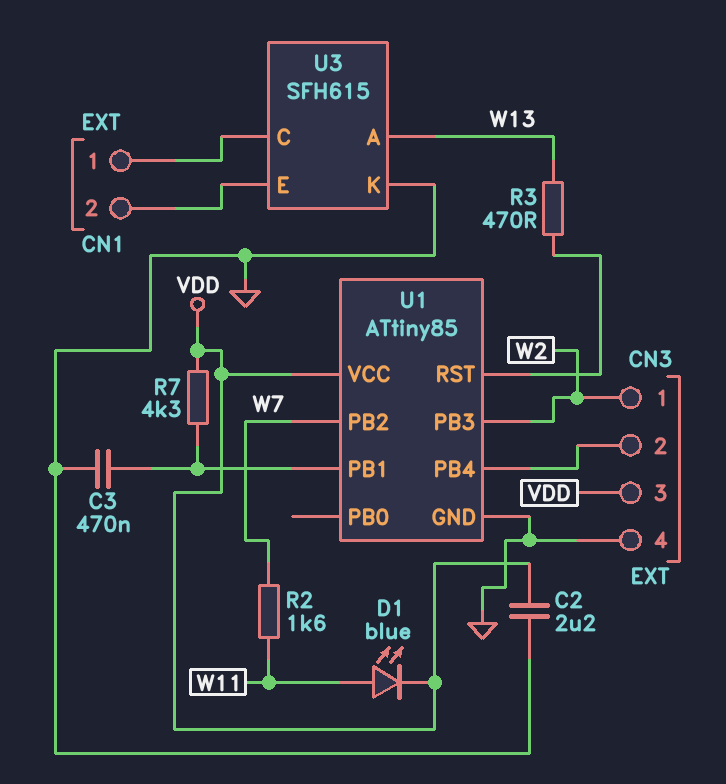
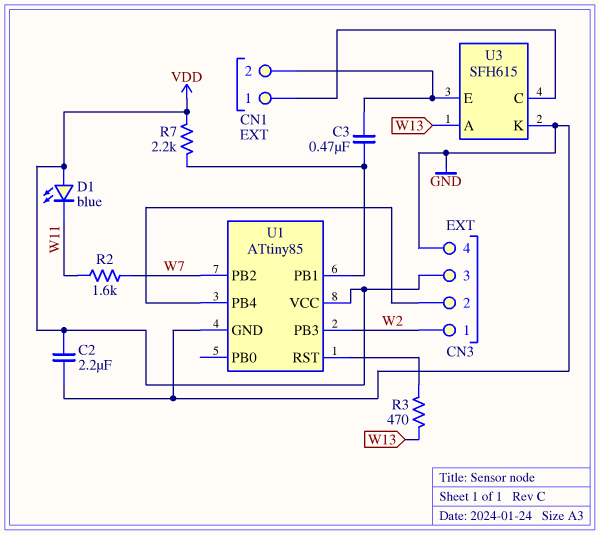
C3: 470nF (GND, U1/PB1) -> 470nF (CN1/2, U1/PB1)
D1: LED blue (A W11, K VDD) -> LED blue (A VDD, K W11)
R7: 4.3k (U1/PB1, VDD) -> 2.2k (U1/PB1, VDD)

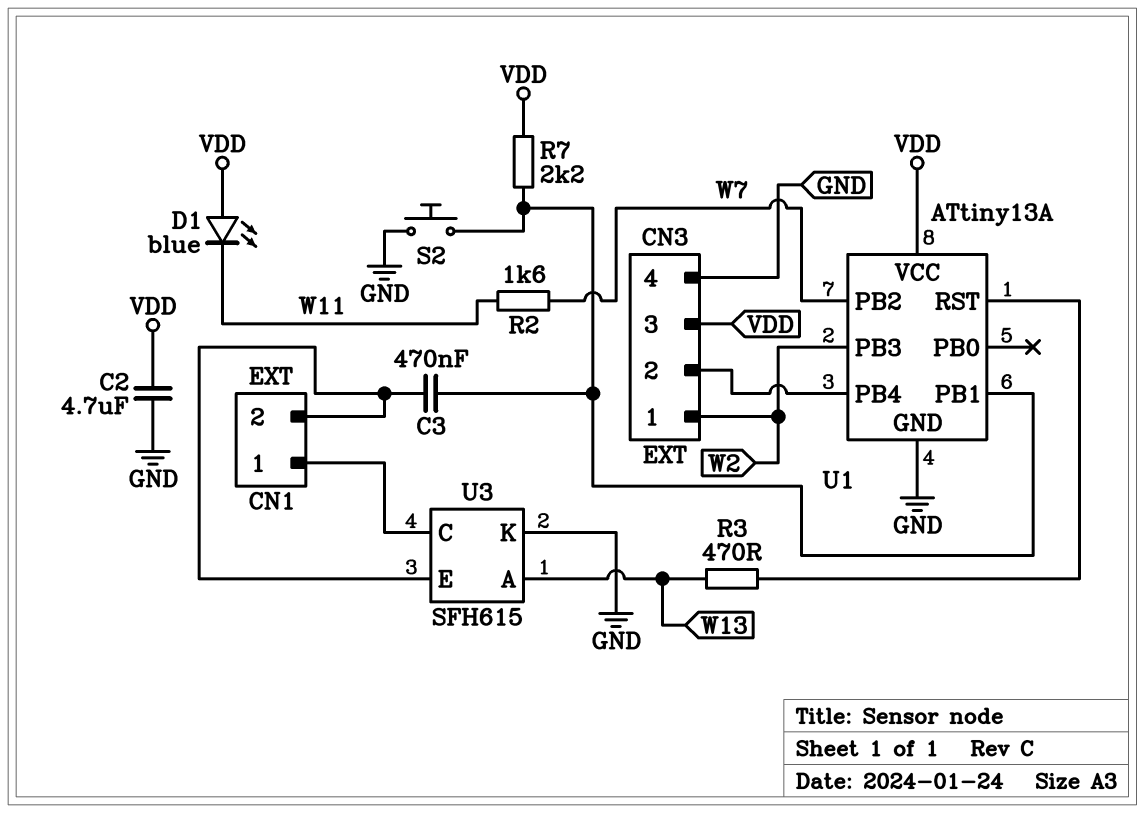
C2: 2.2uF (GND, VDD) -> 4.7uF (GND, VDD)
S2: none -> button (GND, U1/PB1)
U1: ATtiny85 -> ATtiny13A

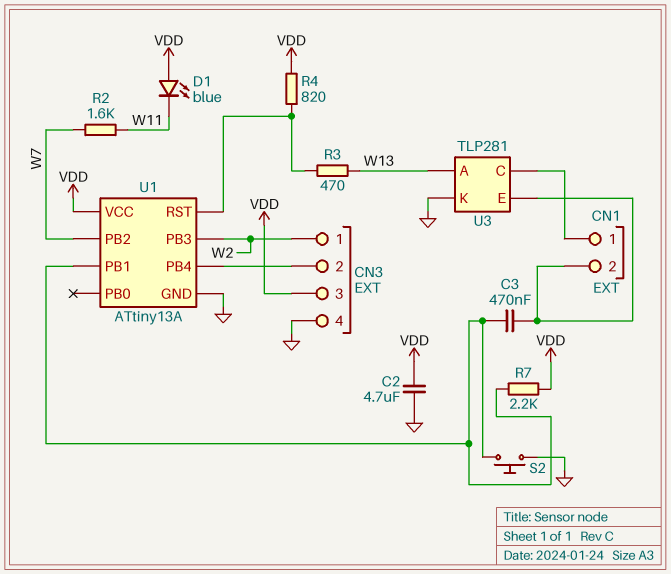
R4: none -> 820 (U1/RST, VDD)
U3: SFH615 -> TLP281

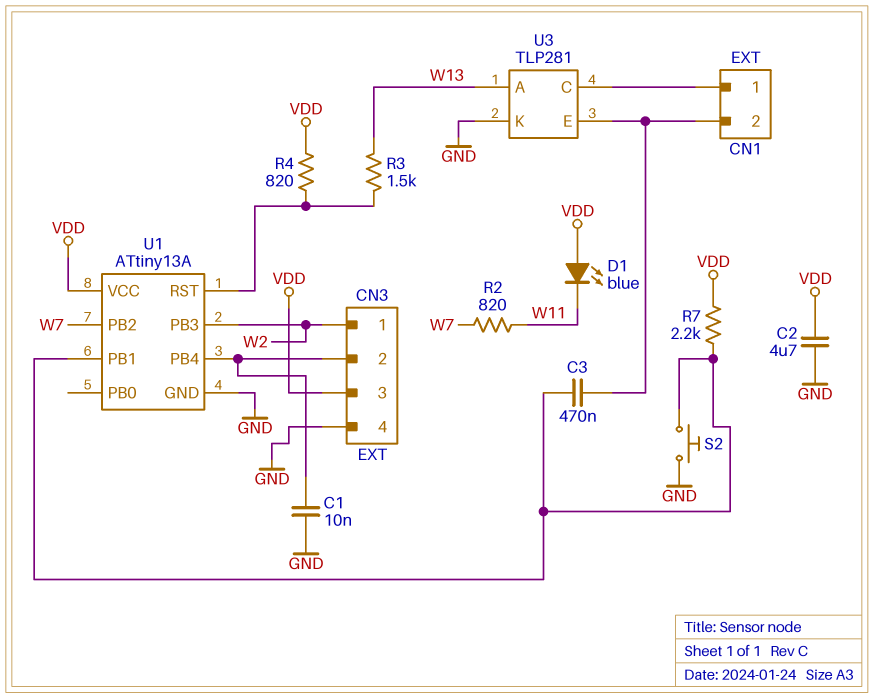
C1: none -> 10nF (CN3/2, GND)
R2: 1.6k (W7, W11) -> 820 (W7, W11)
R3: 470 (U1/RST, W13) -> 1.5k (U1/RST, W13)

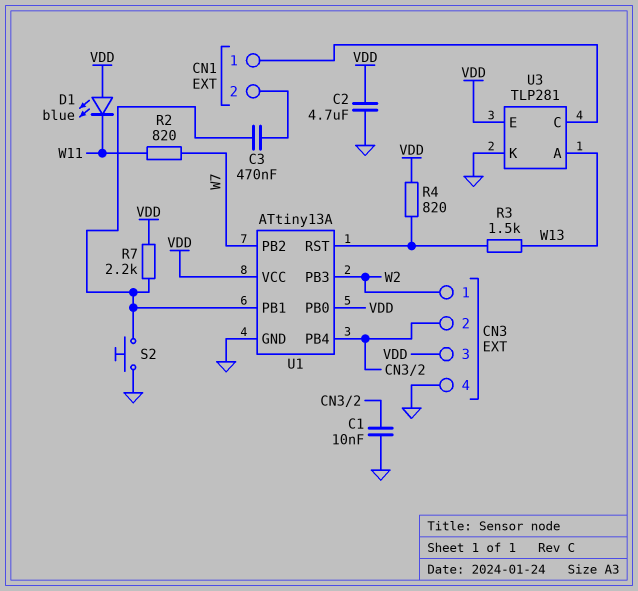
U1 pin PB0: none -> VDD
U3 pin E: CN1/2 -> VDD

